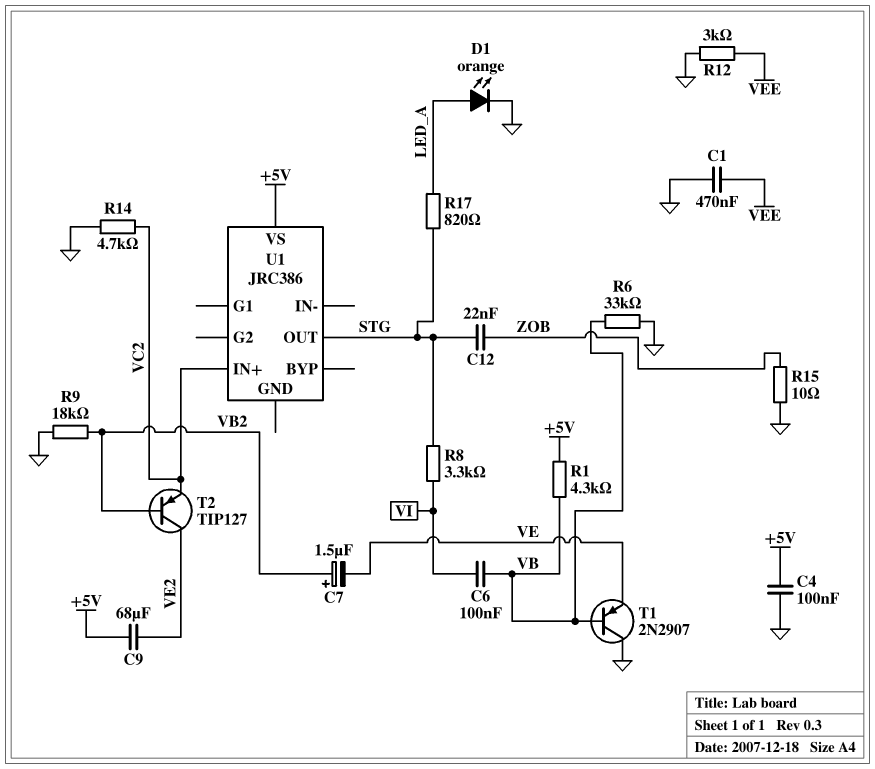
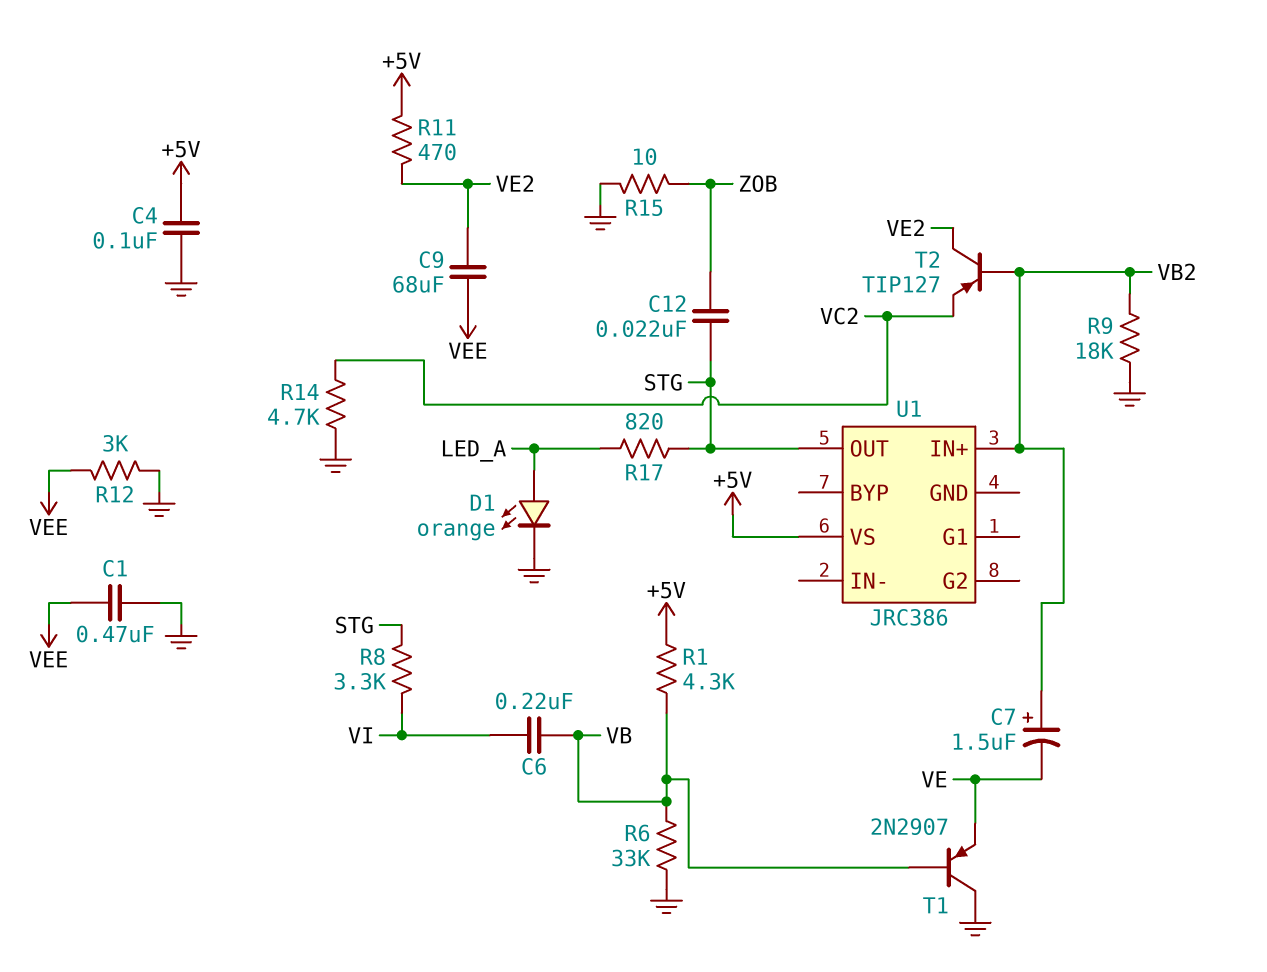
C6: 100nF (VB, VI) -> 220nF (VB, VI)
C9: 68uF (+5V, VE2) -> 68uF (VE2, VEE)
R11: none -> 470 (+5V, VE2)
U1 pin IN+: VC2 -> VB2

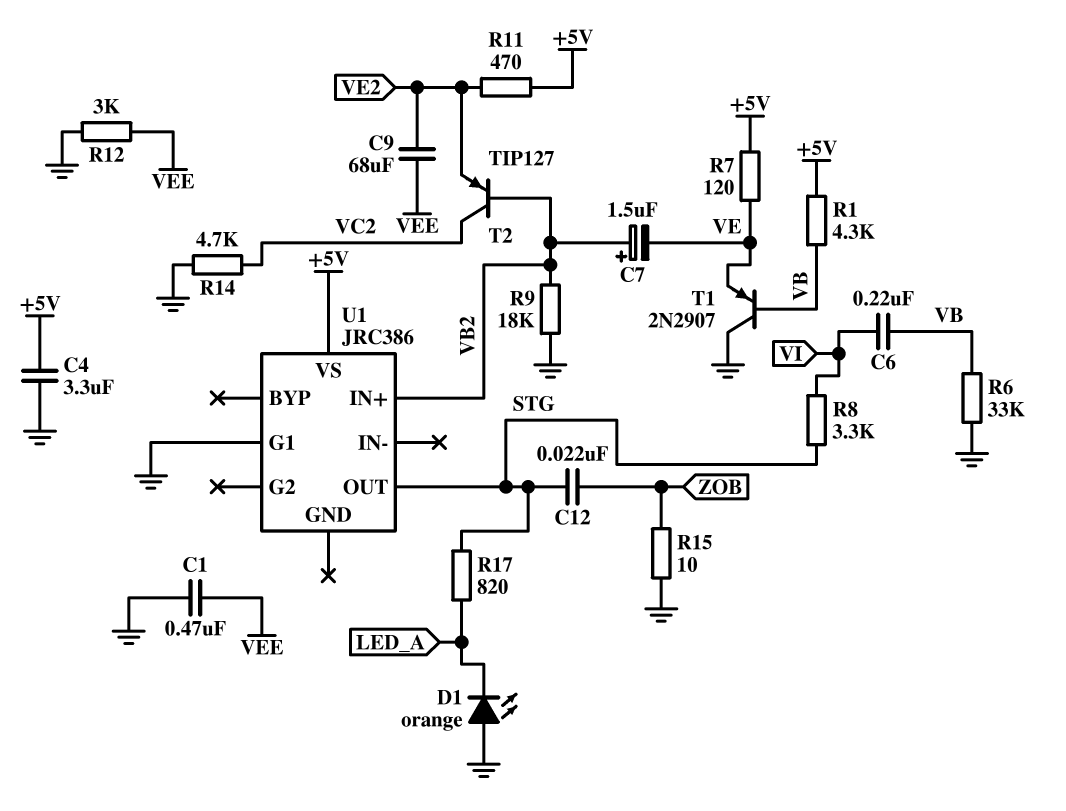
C4: 100nF (+5V, GND) -> 3.3uF (+5V, GND)
D1: LED orange (A LED_A, K GND) -> LED orange (A GND, K LED_A)
R7: none -> 120 (+5V, VE)
T2: PNP TIP127 (B VB2, C VE2, E VC2) -> PNP TIP127 (B VB2, C VC2, E VE2)
U1 pin G1: none -> GND

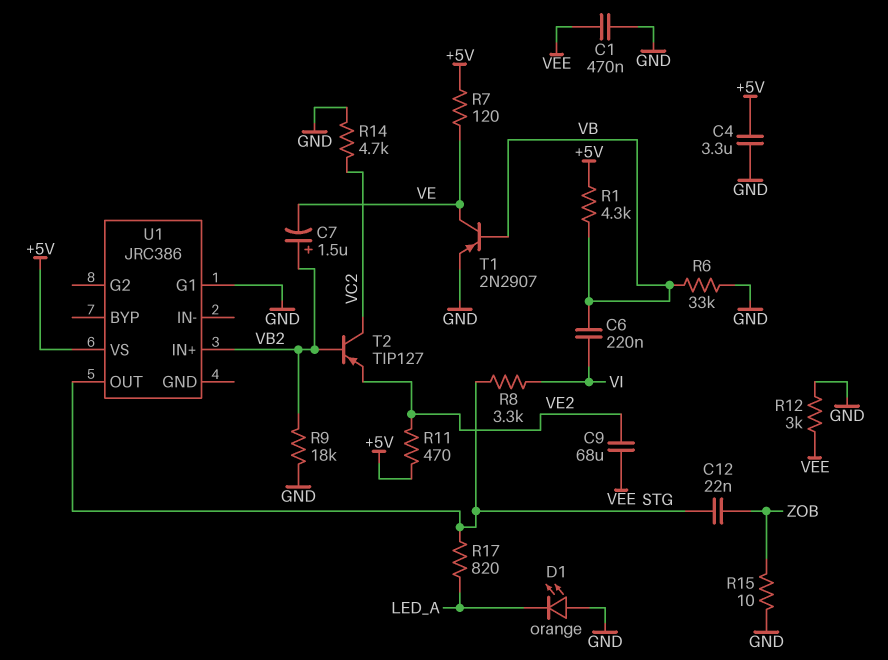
T1: PNP 2N2907 (B VB, C GND, E VE) -> PNP 2N2907 (B VB, C VE, E GND)

